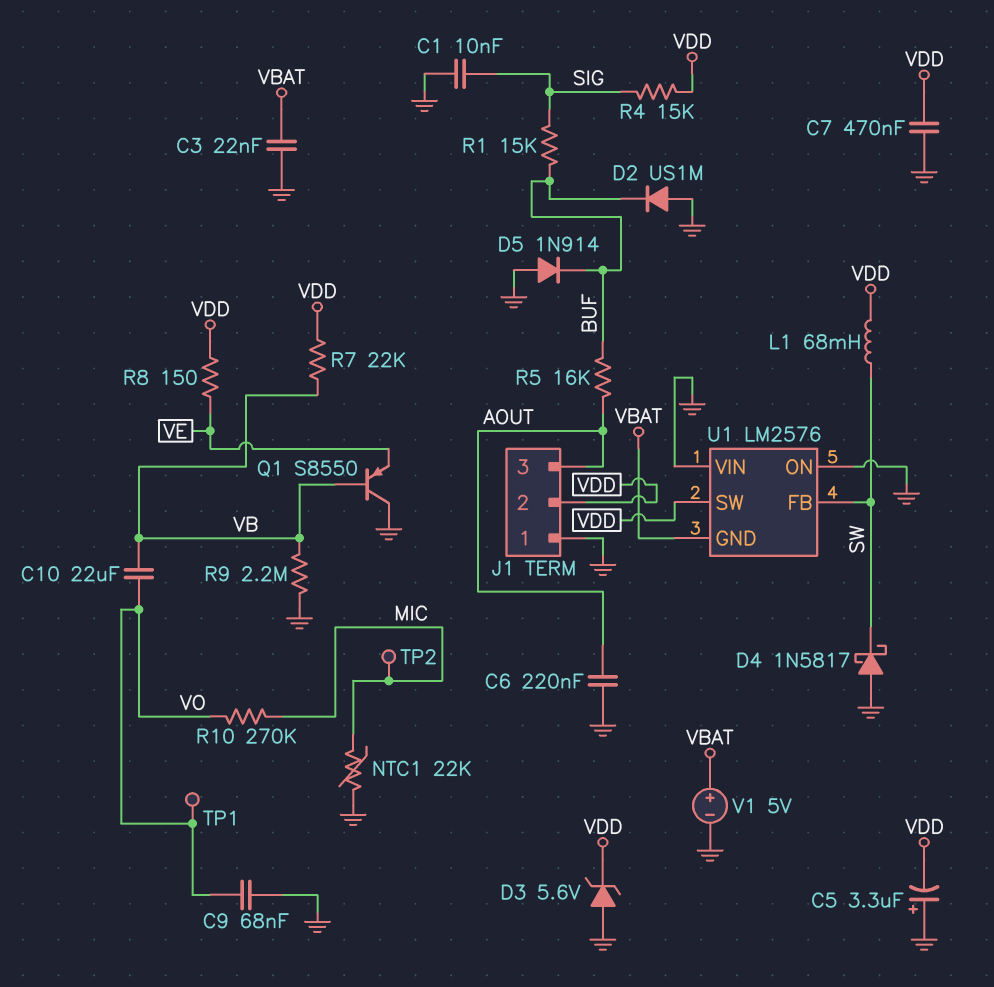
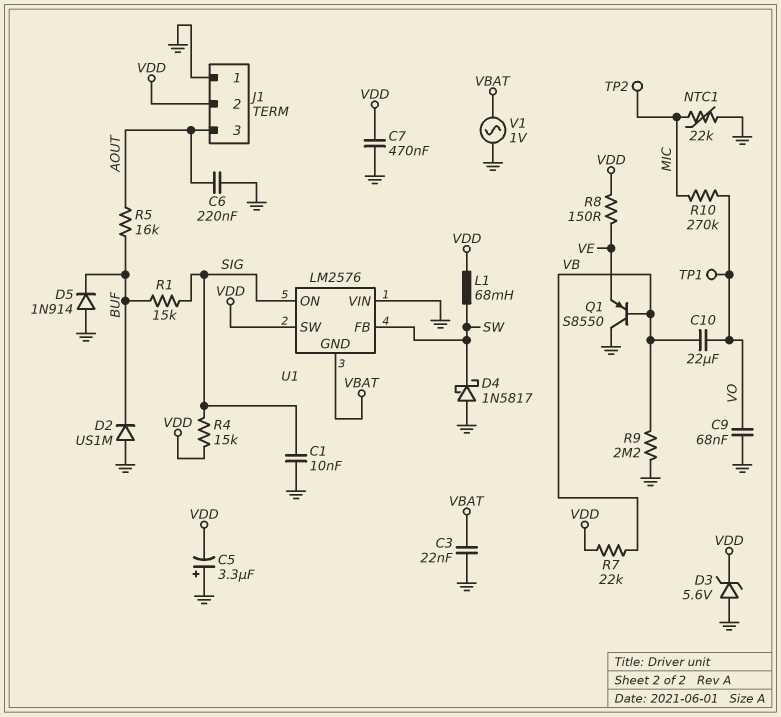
U1 pin ON: GND -> SIG
V1: 5V (plus VBAT, minus GND) -> AC 1V (GND, VBAT)

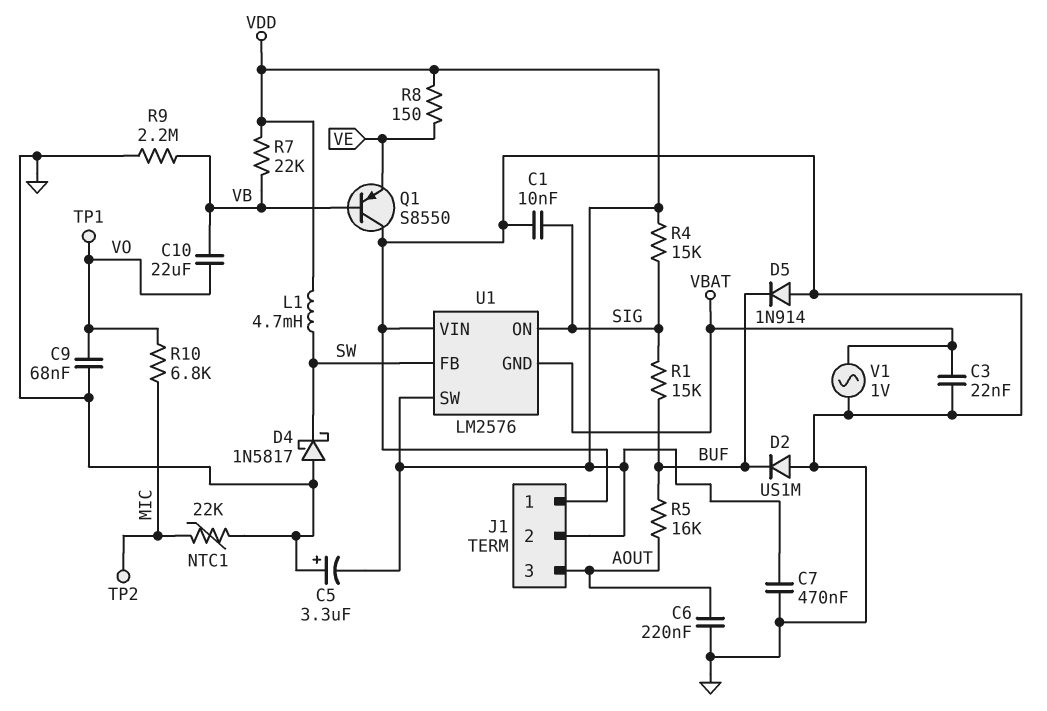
D3: zener 5.6V (A GND, K VDD) -> none
L1: 68mH (SW, VDD) -> 4.7mH (SW, VDD)
R10: 270k (MIC, VO) -> 6.8k (MIC, VO)

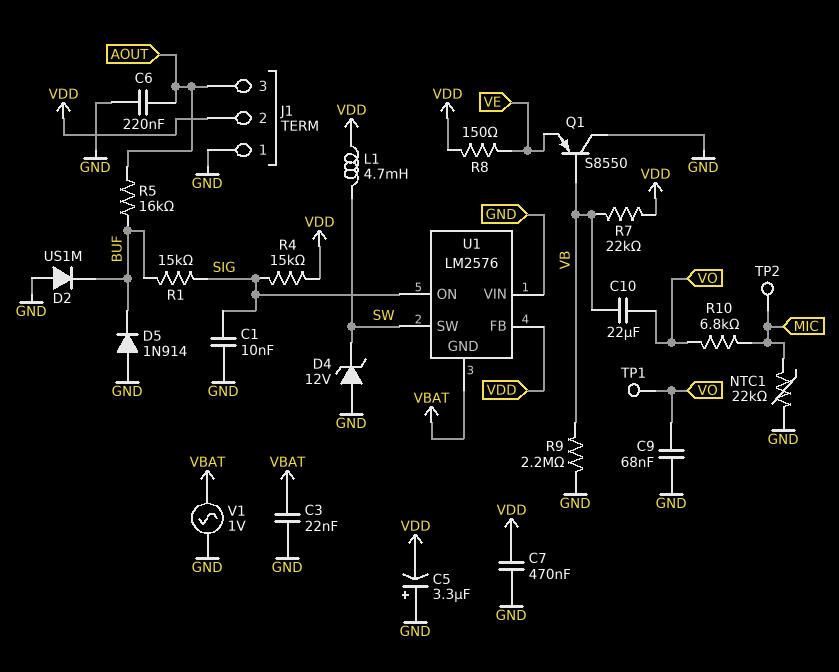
D4: schottky 1N5817 (A GND, K SW) -> zener 12V (A GND, K SW)
U1 pin FB: SW -> VDD
U1 pin SW: VDD -> SW

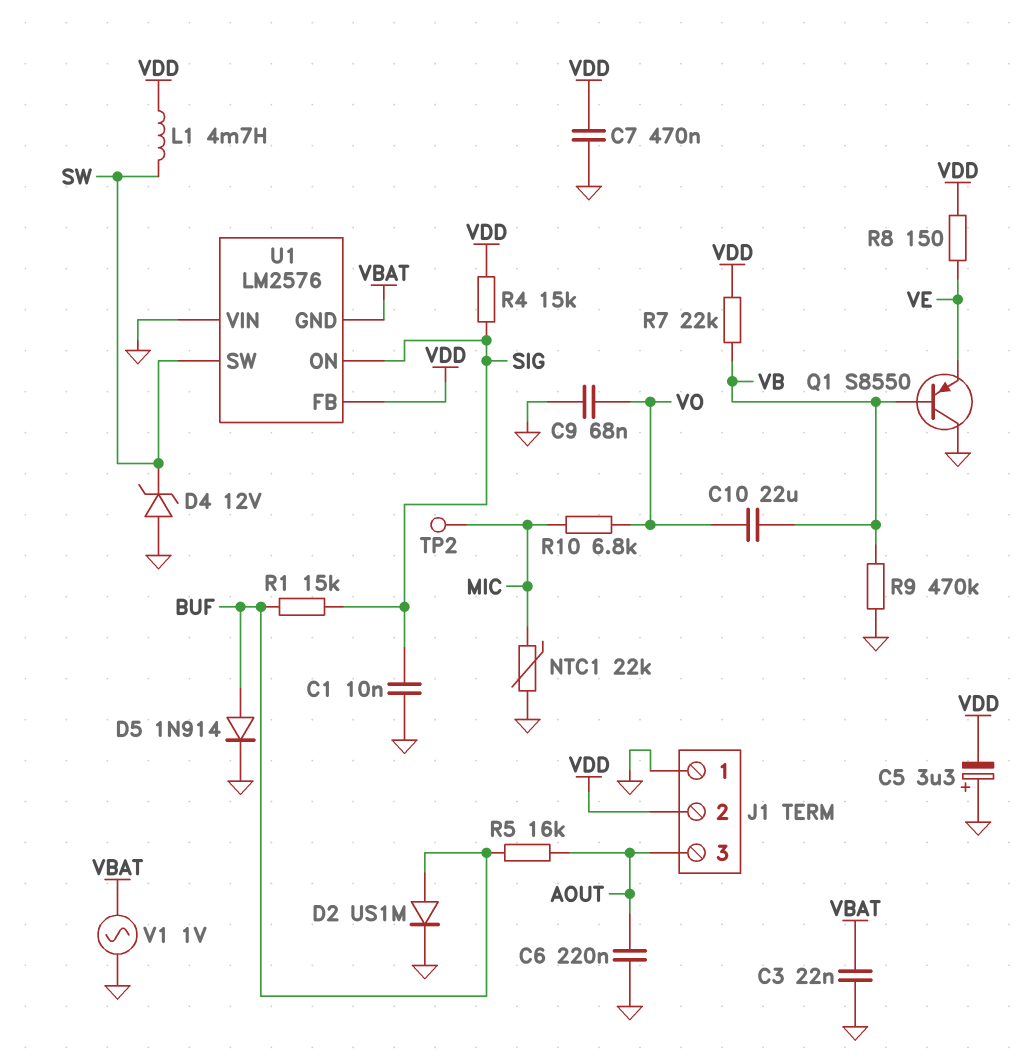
D2: diode US1M (A GND, K BUF) -> diode US1M (A BUF, K GND)
D5: diode 1N914 (A GND, K BUF) -> diode 1N914 (A BUF, K GND)
R9: 2.2M (GND, VB) -> 470k (GND, VB)
TP1: test point (VO) -> none

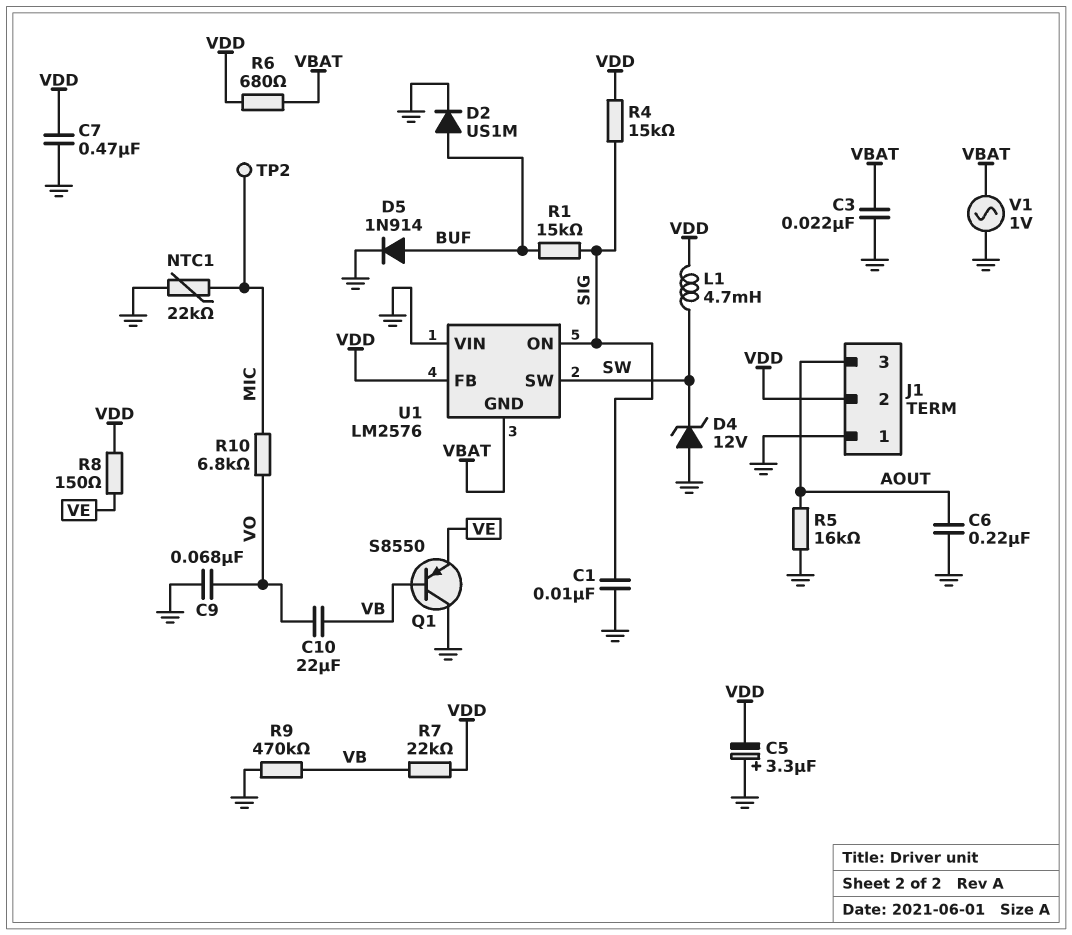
R5: 16k (AOUT, BUF) -> 16k (AOUT, GND)
R6: none -> 680 (VBAT, VDD)

